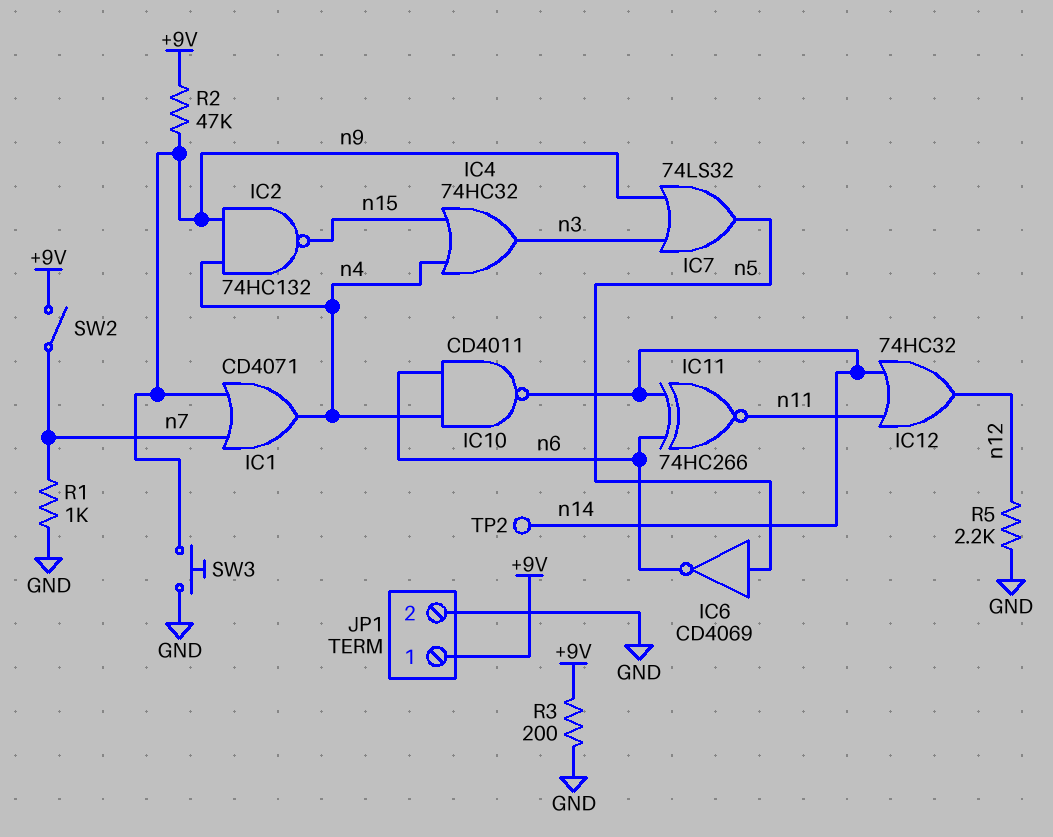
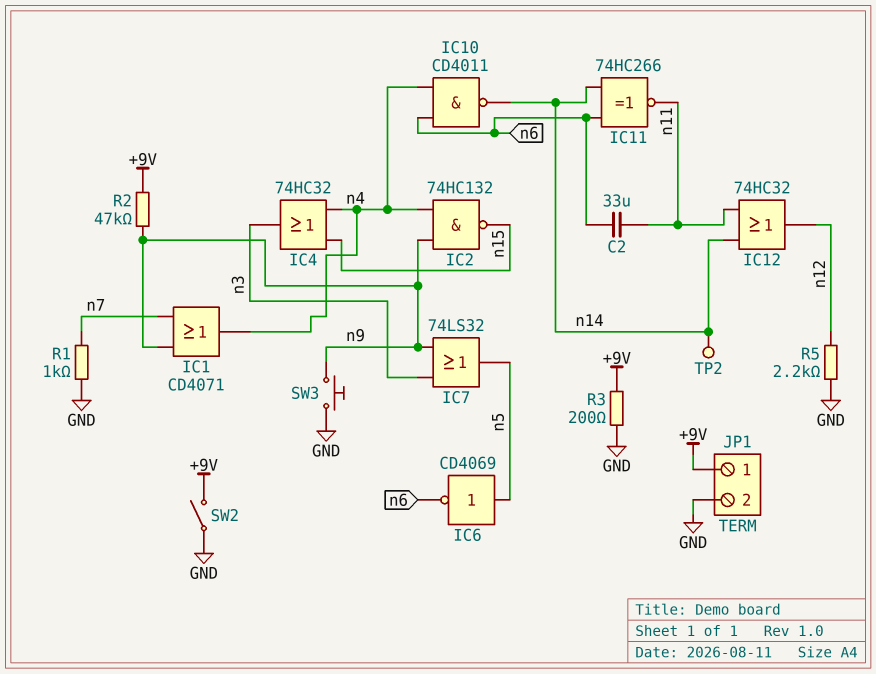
C2: none -> 33uF (n6, n11)
SW2: switch (+9V, n7) -> switch (+9V, GND)

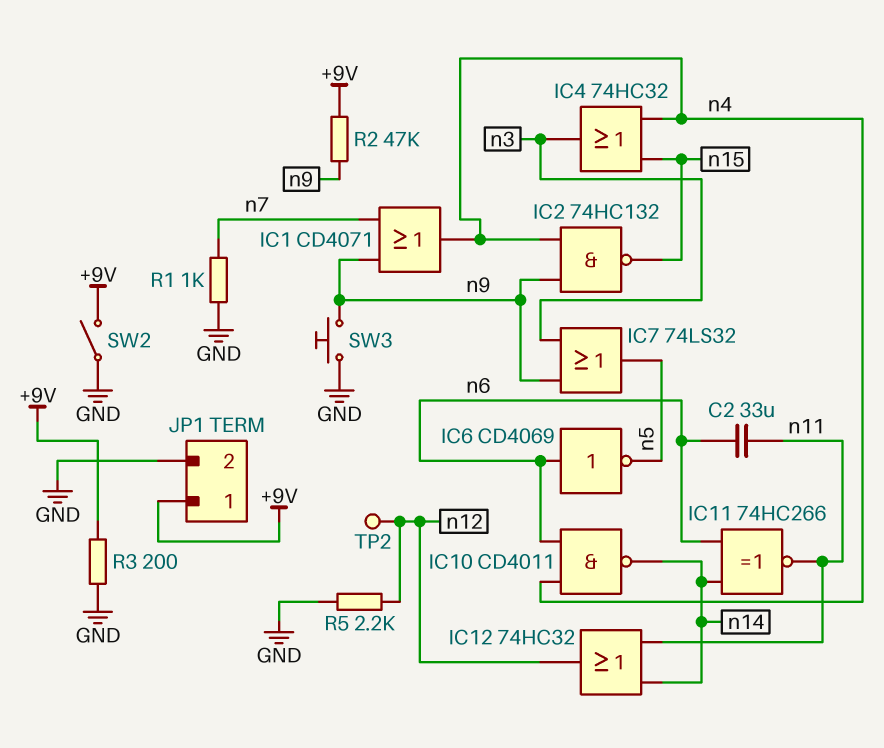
IC6: NOT CD4069 (in n5, out n6) -> NOT CD4069 (in n6, out n5)
TP2: test point (n14) -> test point (n12)

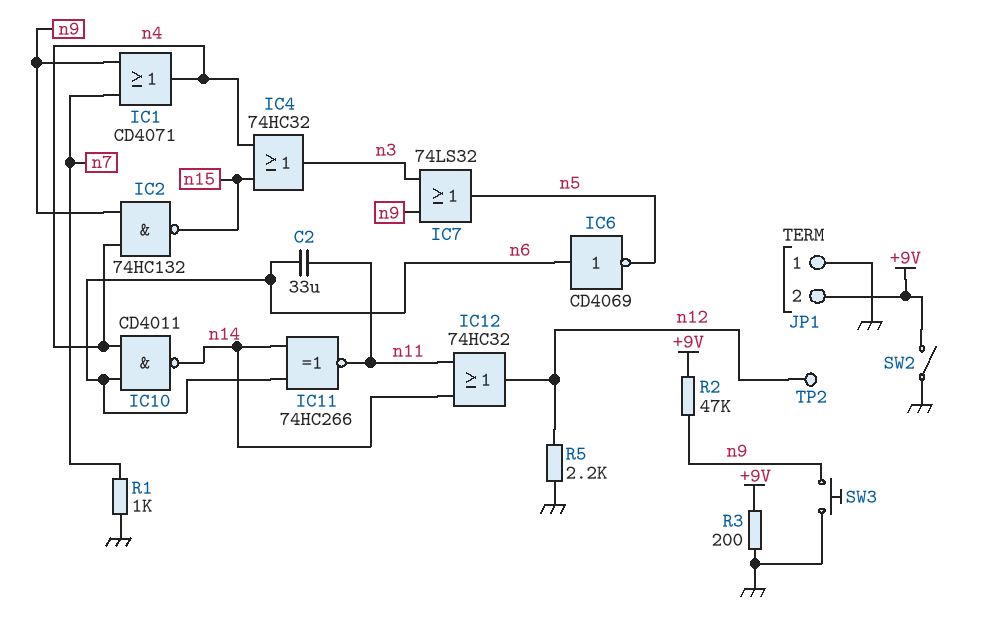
JP1 pin 1: +9V -> GND
JP1 pin 2: GND -> +9V

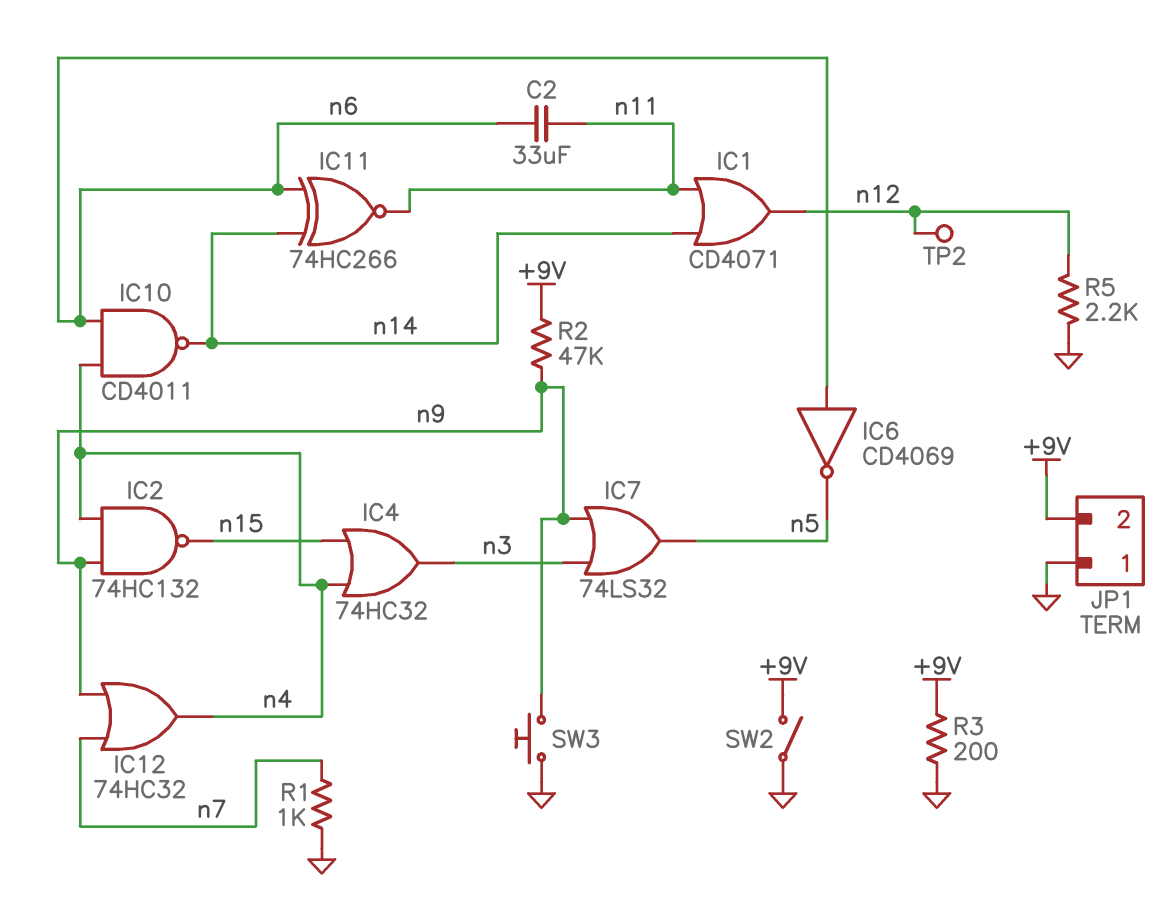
IC1: OR CD4071 (in n7, in n9, out n4) -> OR CD4071 (in n11, in n14, out n12)
IC12: OR 74HC32 (in n11, in n14, out n12) -> OR 74HC32 (in n7, in n9, out n4)

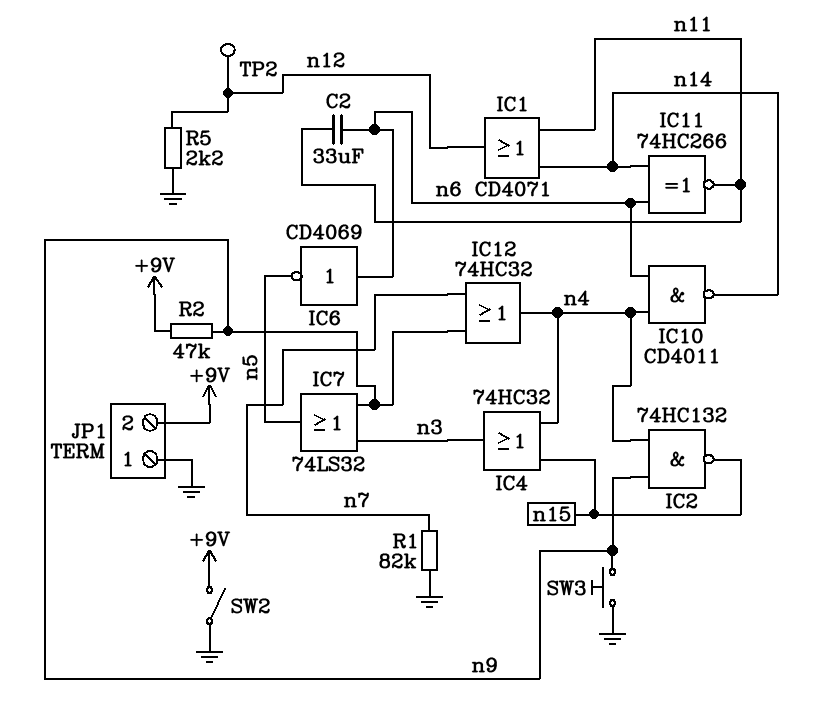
R1: 1k (GND, n7) -> 82k (GND, n7)
R3: 200 (+9V, GND) -> none

